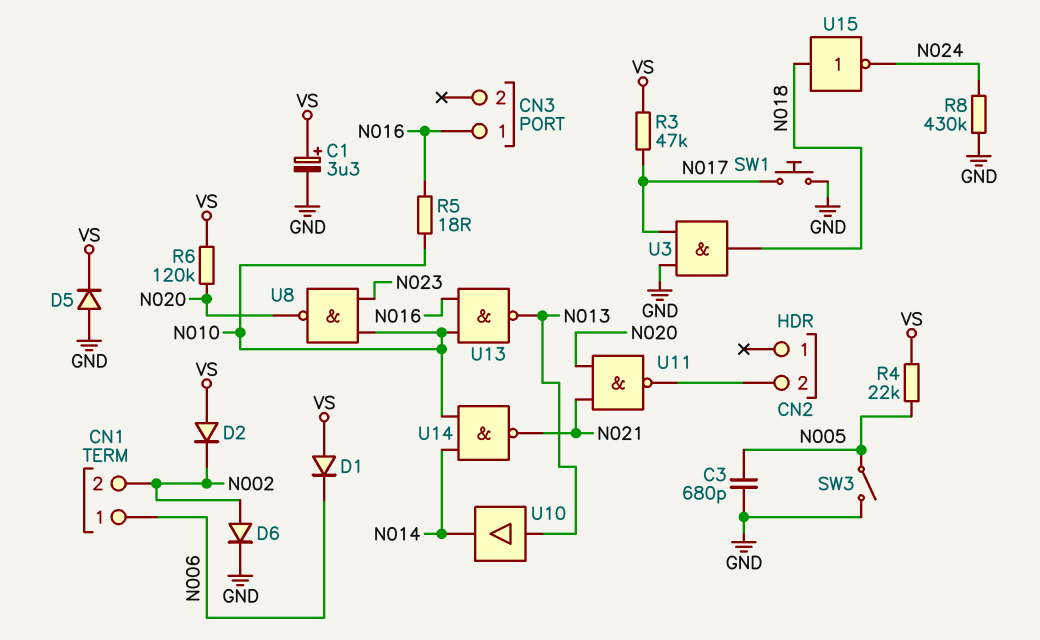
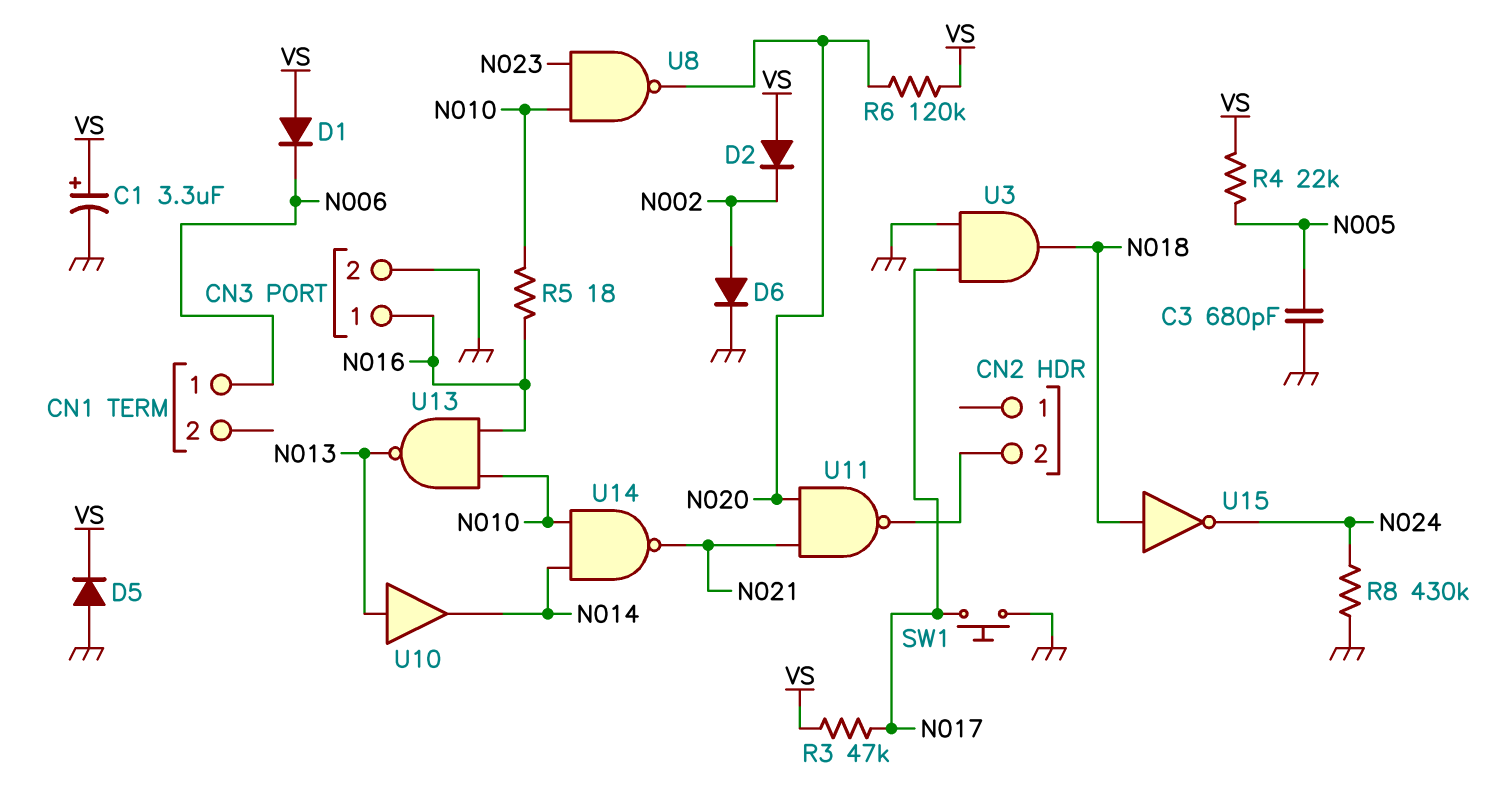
CN1 pin 2: N002 -> none
CN3 pin 2: none -> GND
SW3: switch (GND, N005) -> none

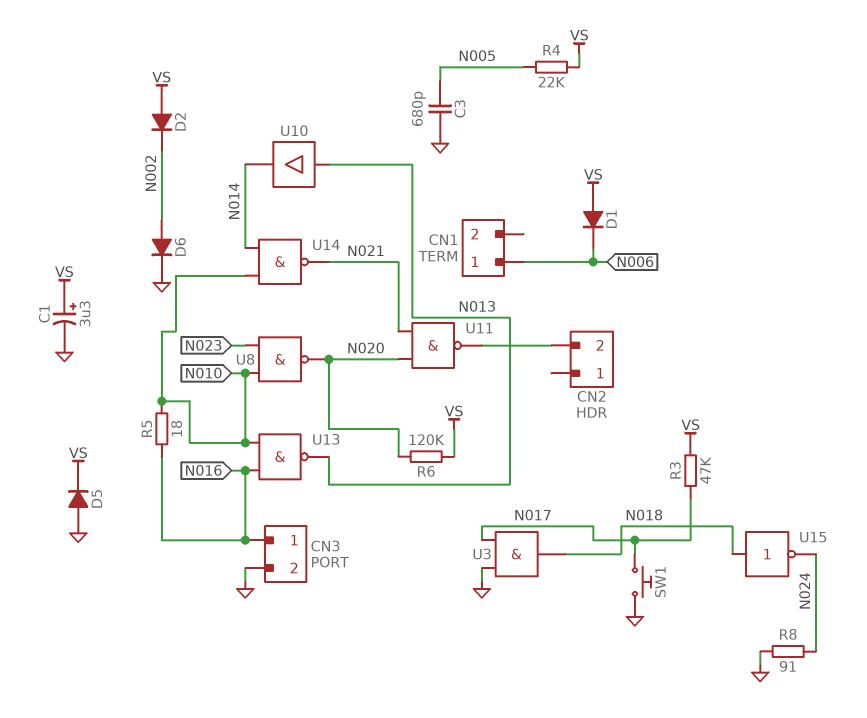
R8: 430k (GND, N024) -> 91 (GND, N024)

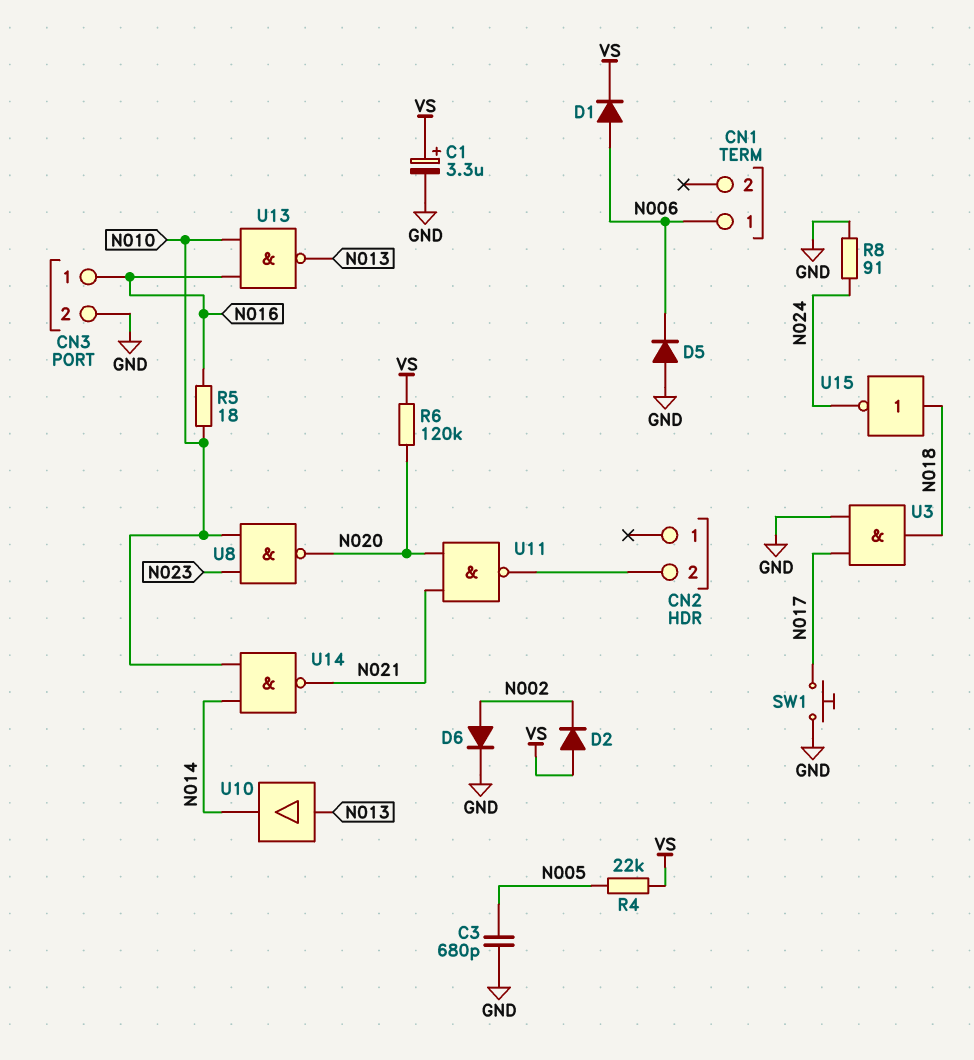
D1: diode (A VS, K N006) -> diode (A N006, K VS)
D5: diode (A GND, K VS) -> diode (A GND, K N006)
R3: 47k (N017, VS) -> none

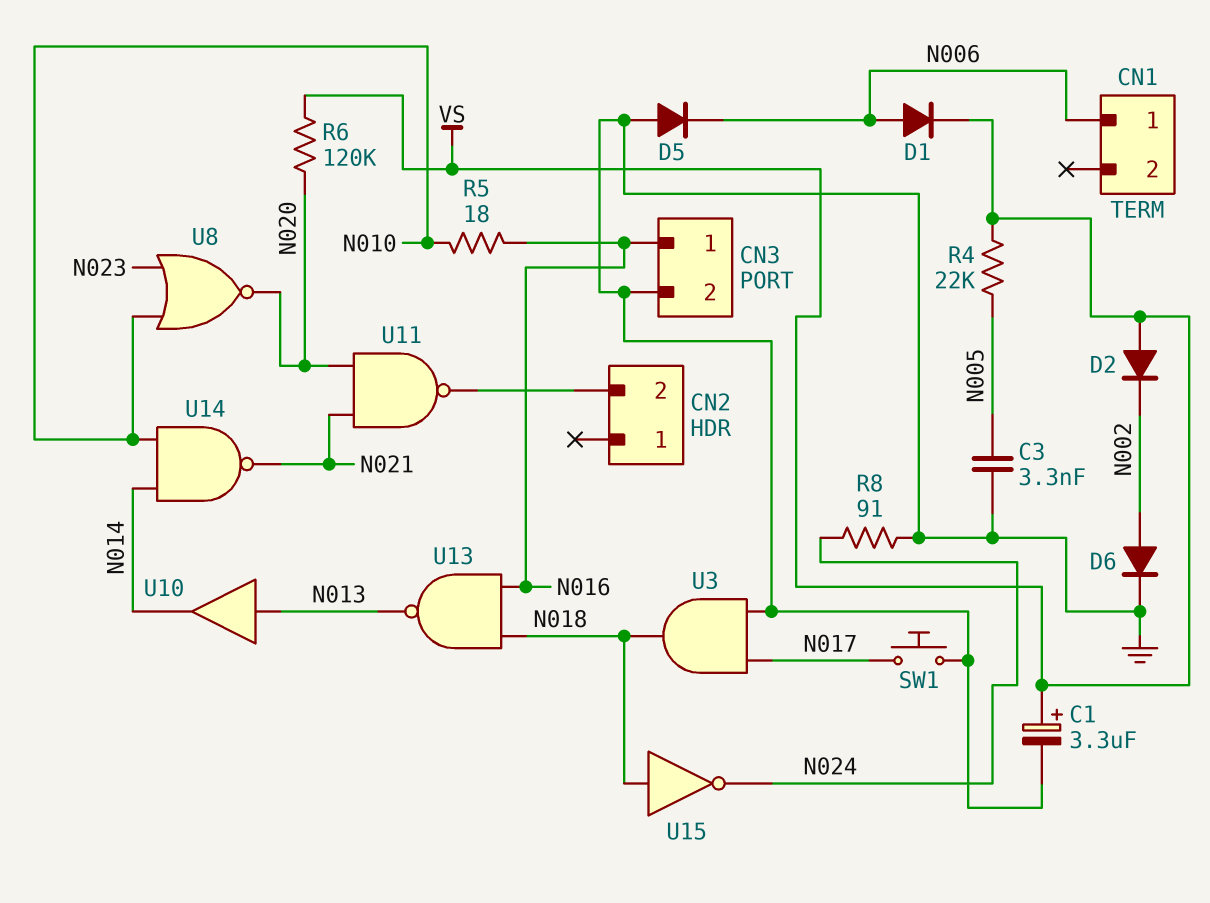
C3: 680pF (GND, N005) -> 3.3nF (GND, N005)
U8: NAND (in N010, in N023, out N020) -> NOR (in N010, in N023, out N020)
U13: NAND (in N010, in N016, out N013) -> NAND (in N016, in N018, out N013)

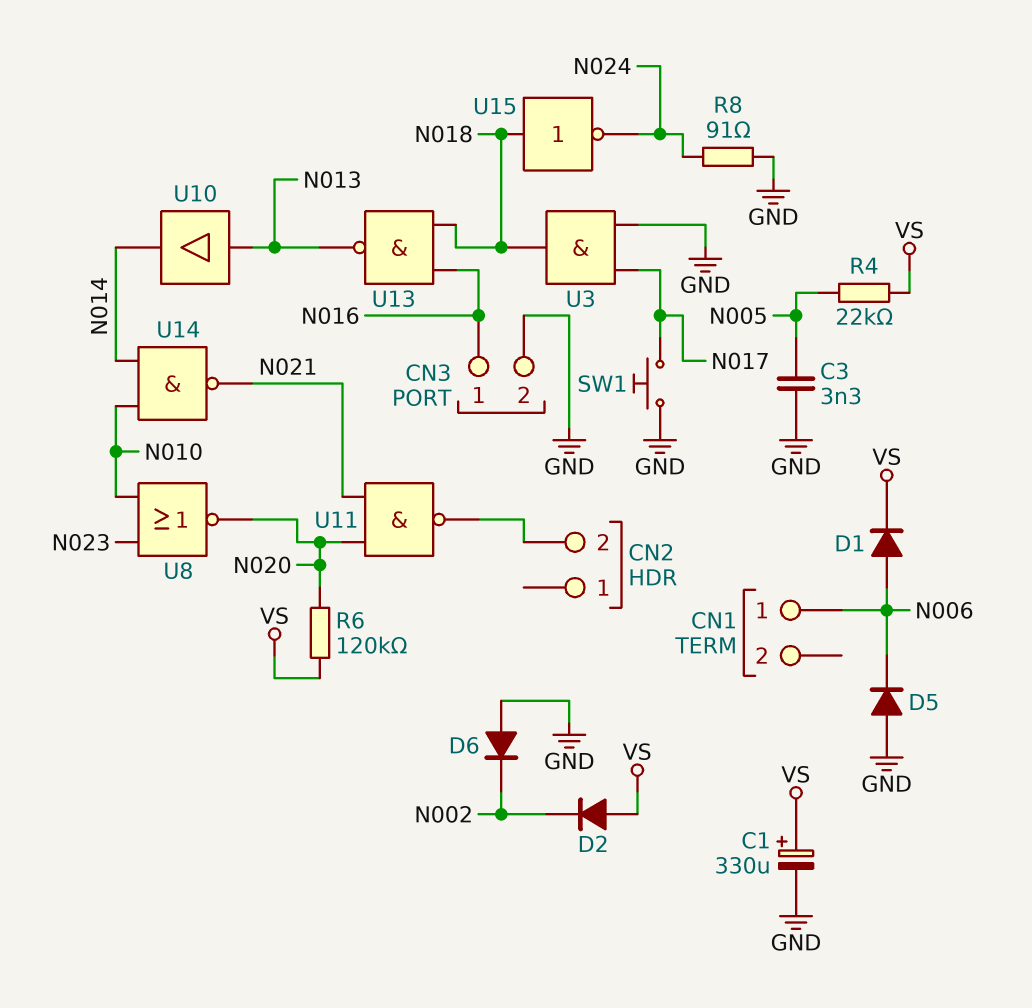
C1: 3.3uF (plus VS, minus GND) -> 330uF (plus VS, minus GND)
D6: diode (A N002, K GND) -> diode (A GND, K N002)
R5: 18 (N010, N016) -> none

